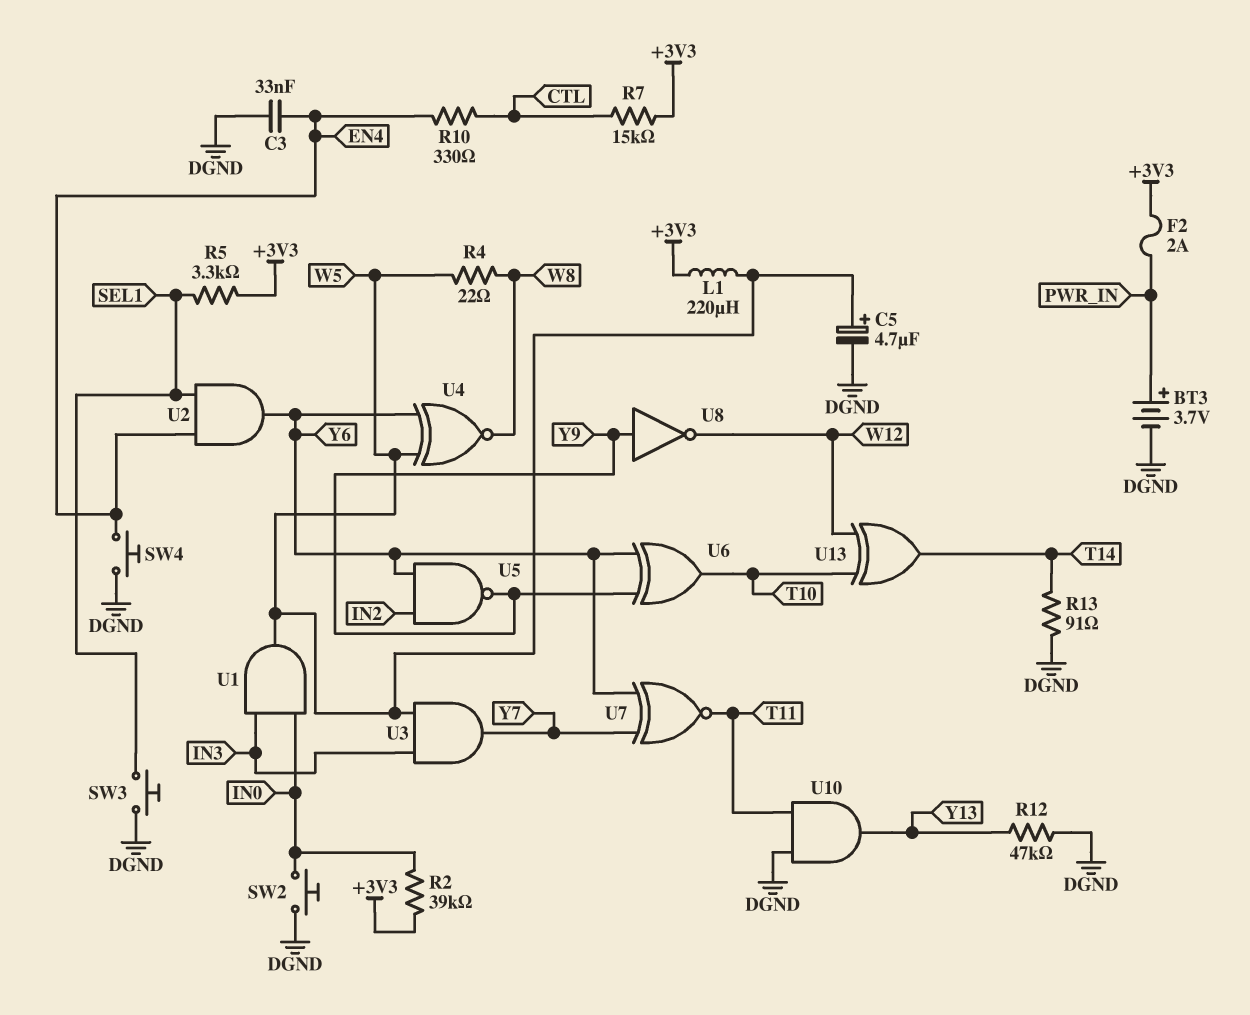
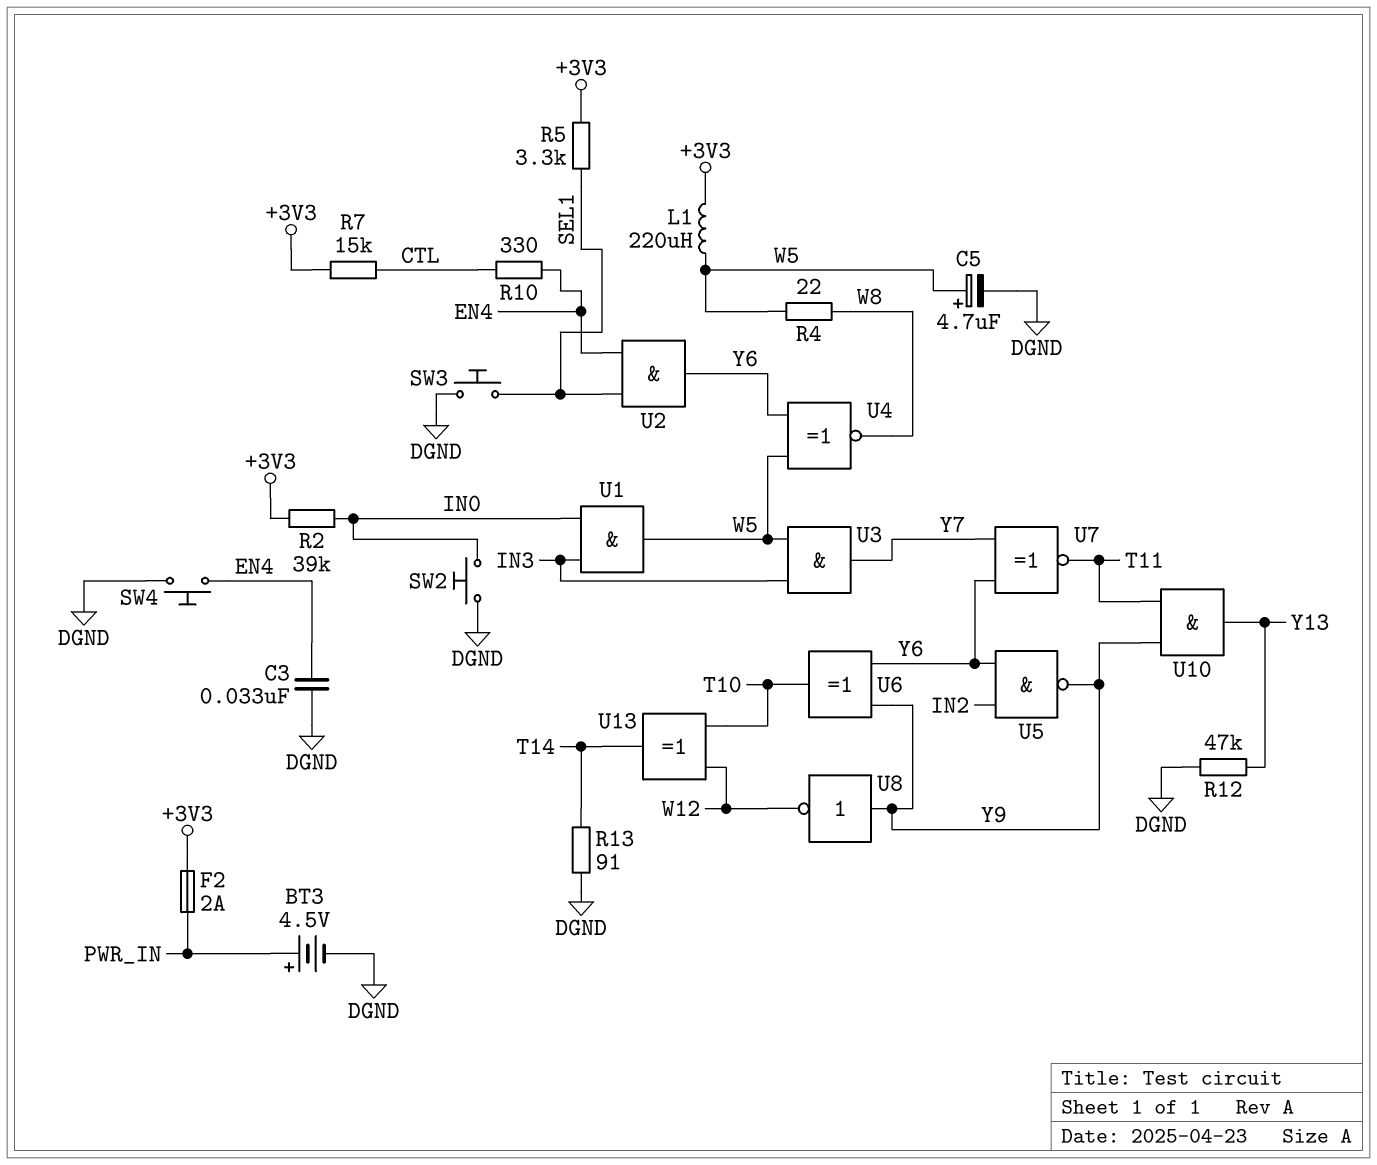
BT3: 3.7V (plus PWR_IN, minus DGND) -> 4.5V (plus PWR_IN, minus DGND)
U10: AND (in DGND, in T11, out Y13) -> AND (in T11, in Y9, out Y13)

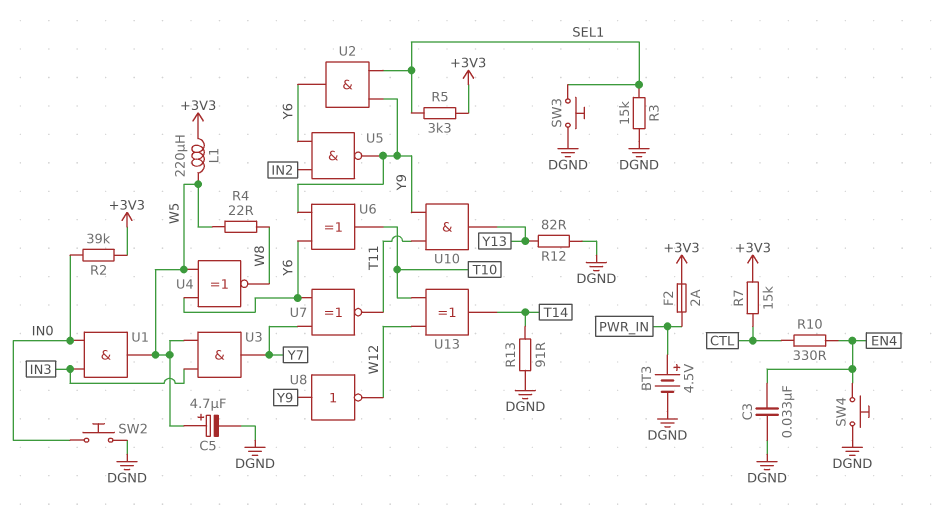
R3: none -> 15k (DGND, SEL1)
R12: 47k (DGND, Y13) -> 82 (DGND, Y13)
U2: AND (in EN4, in SEL1, out Y6) -> AND (in SEL1, in Y9, out Y6)

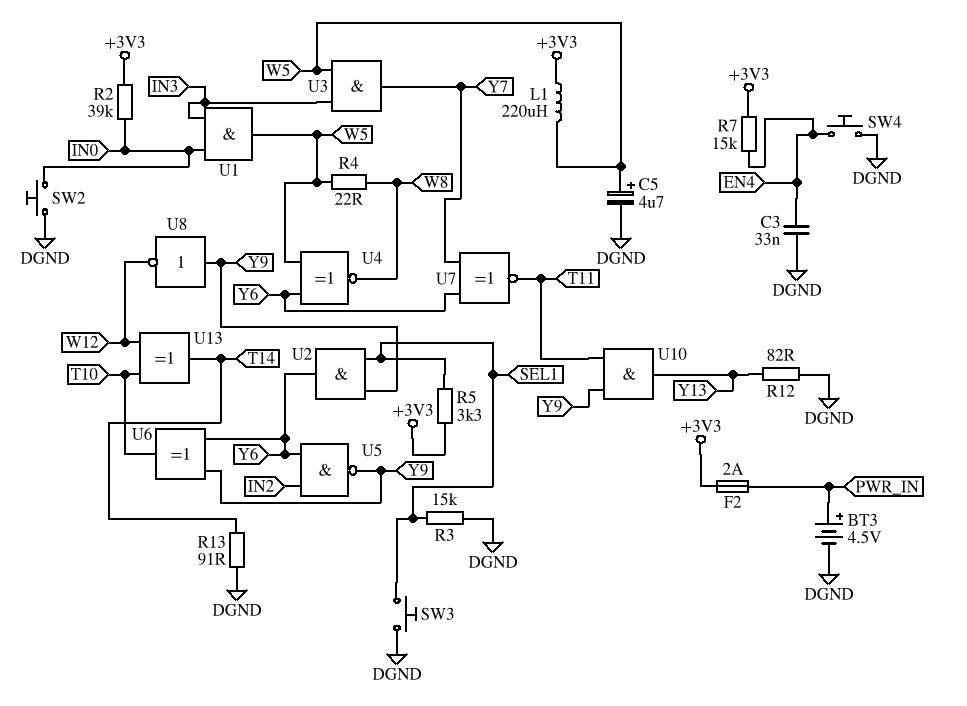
R7: 15k (+3V3, CTL) -> 15k (+3V3, EN4)
R10: 330 (CTL, EN4) -> none

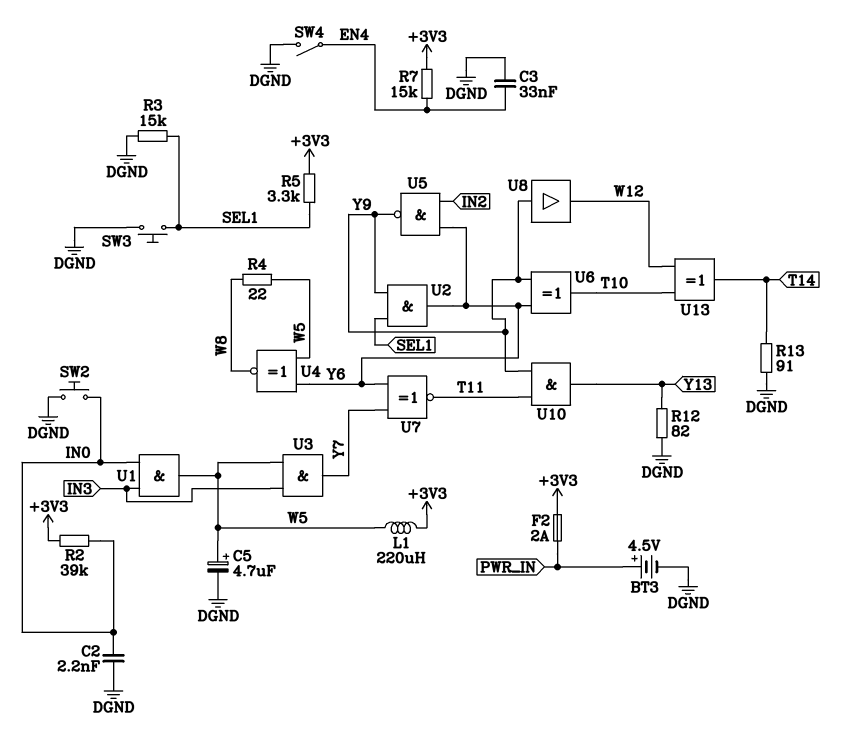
C2: none -> 2.2nF (DGND, IN0)
SW4: button (DGND, EN4) -> switch (DGND, EN4)
U8: NOT (in Y9, out W12) -> buffer (in Y9, out W12)

